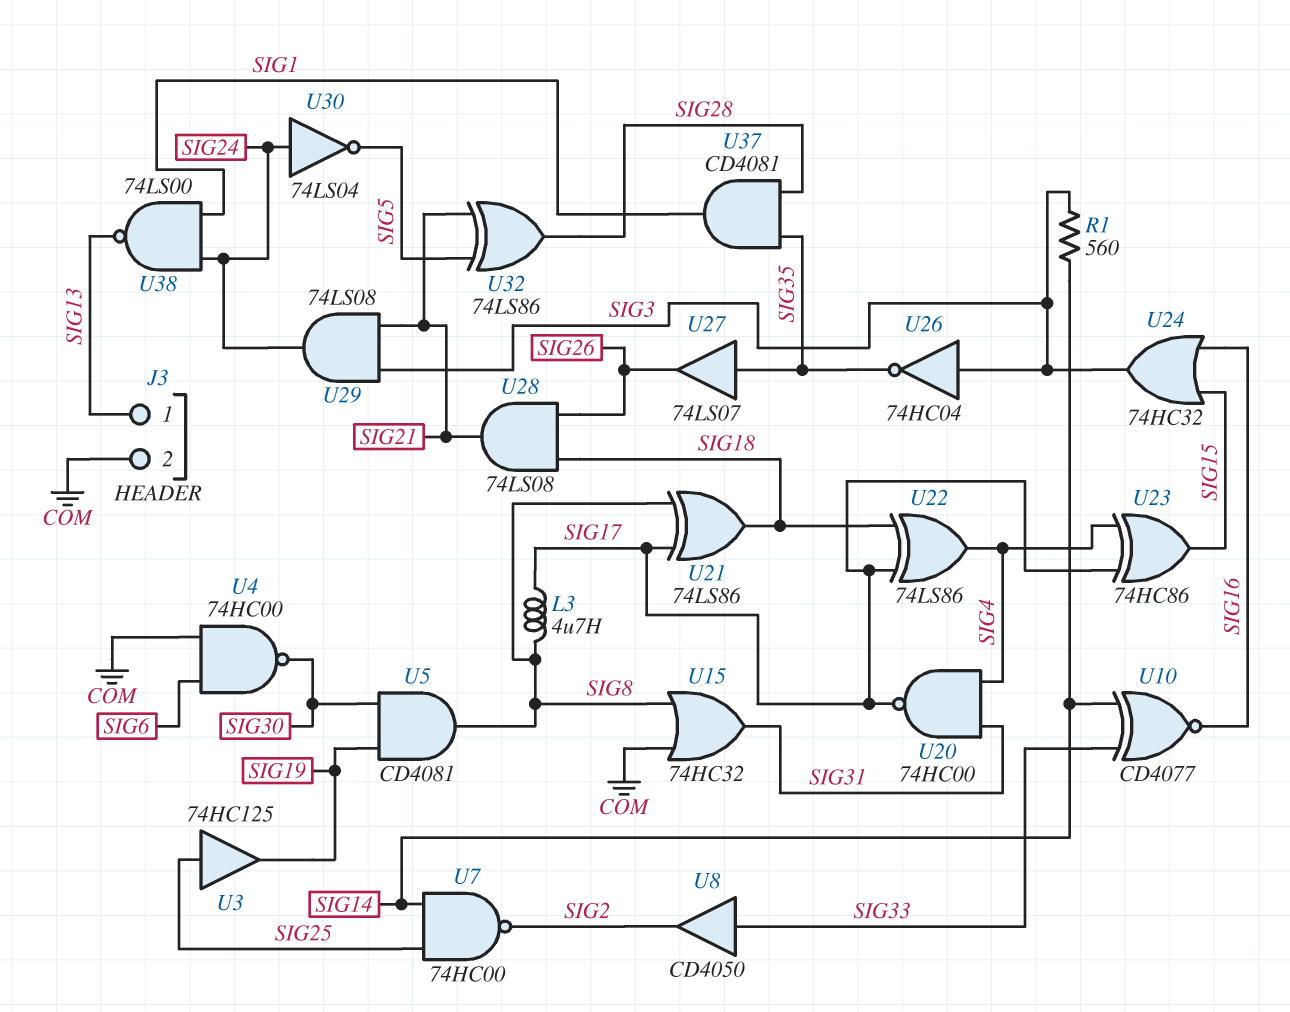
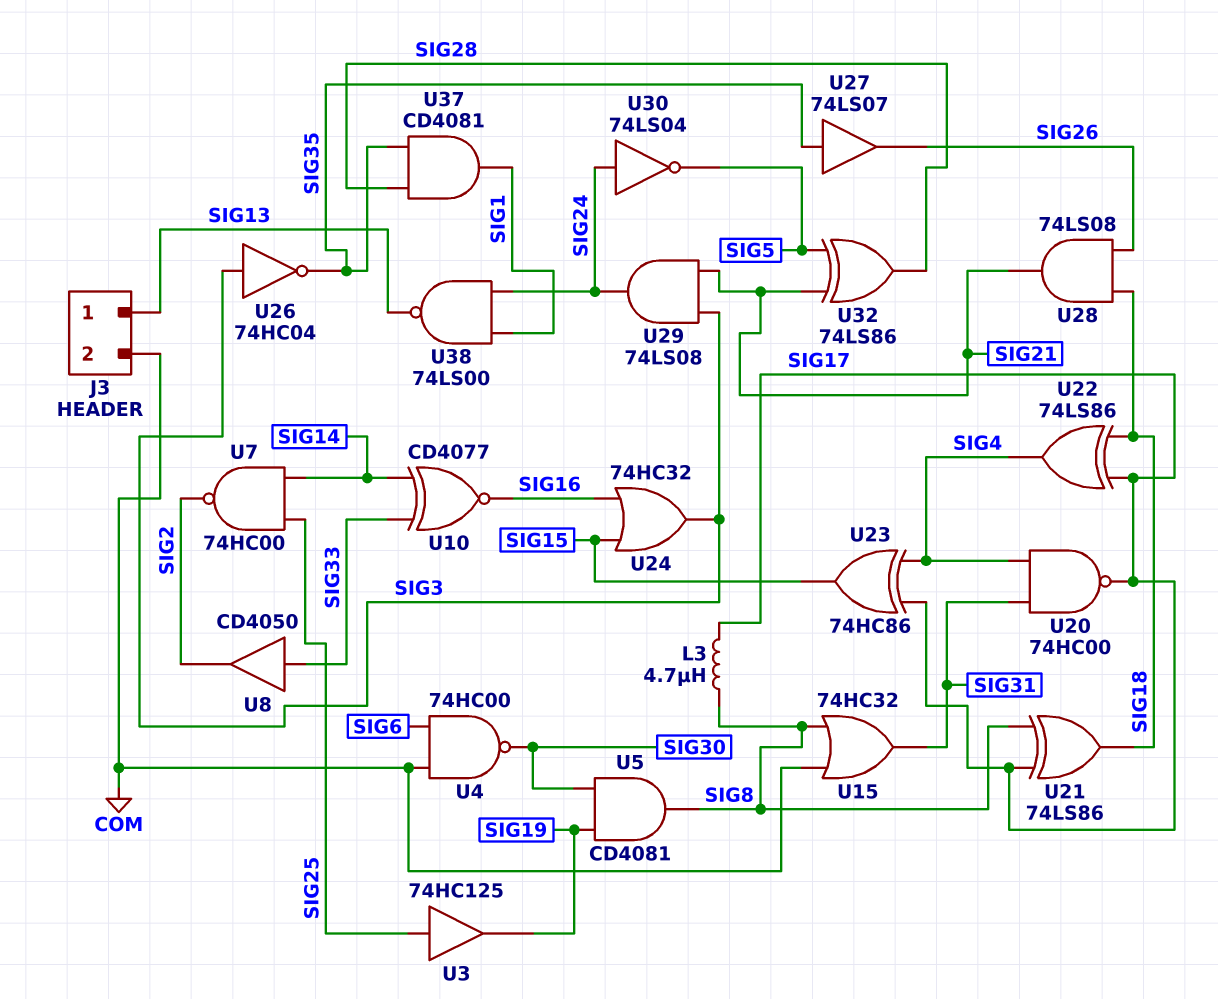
R1: 560 (SIG3, SIG14) -> none

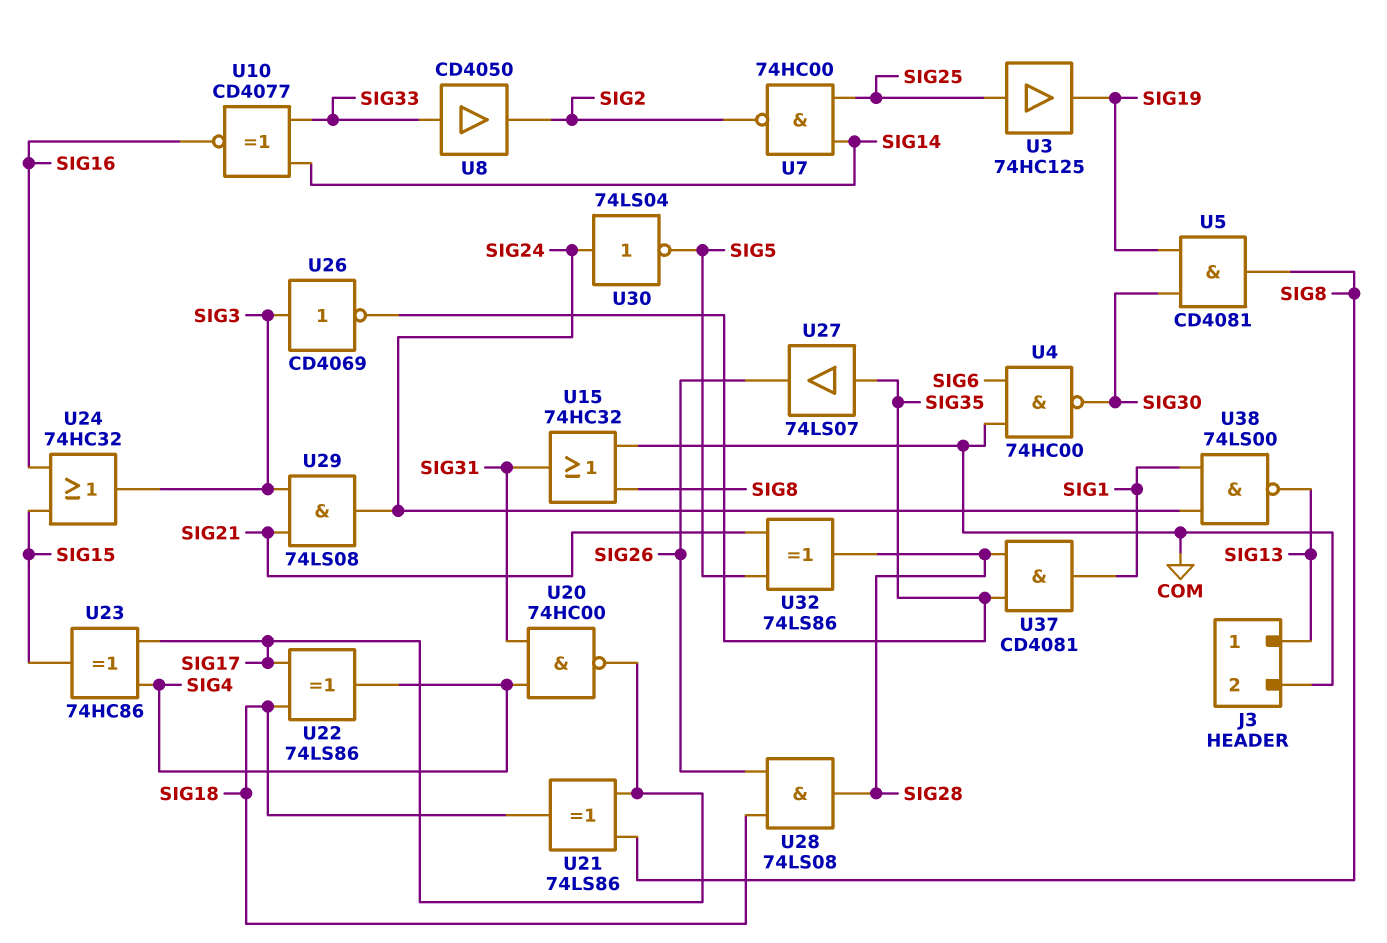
L3: 4.7uH (SIG8, SIG17) -> none
U26: NOT 74HC04 (in SIG3, out SIG35) -> NOT CD4069 (in SIG3, out SIG35)
U28: AND 74LS08 (in SIG18, in SIG26, out SIG21) -> AND 74LS08 (in SIG18, in SIG26, out SIG28)

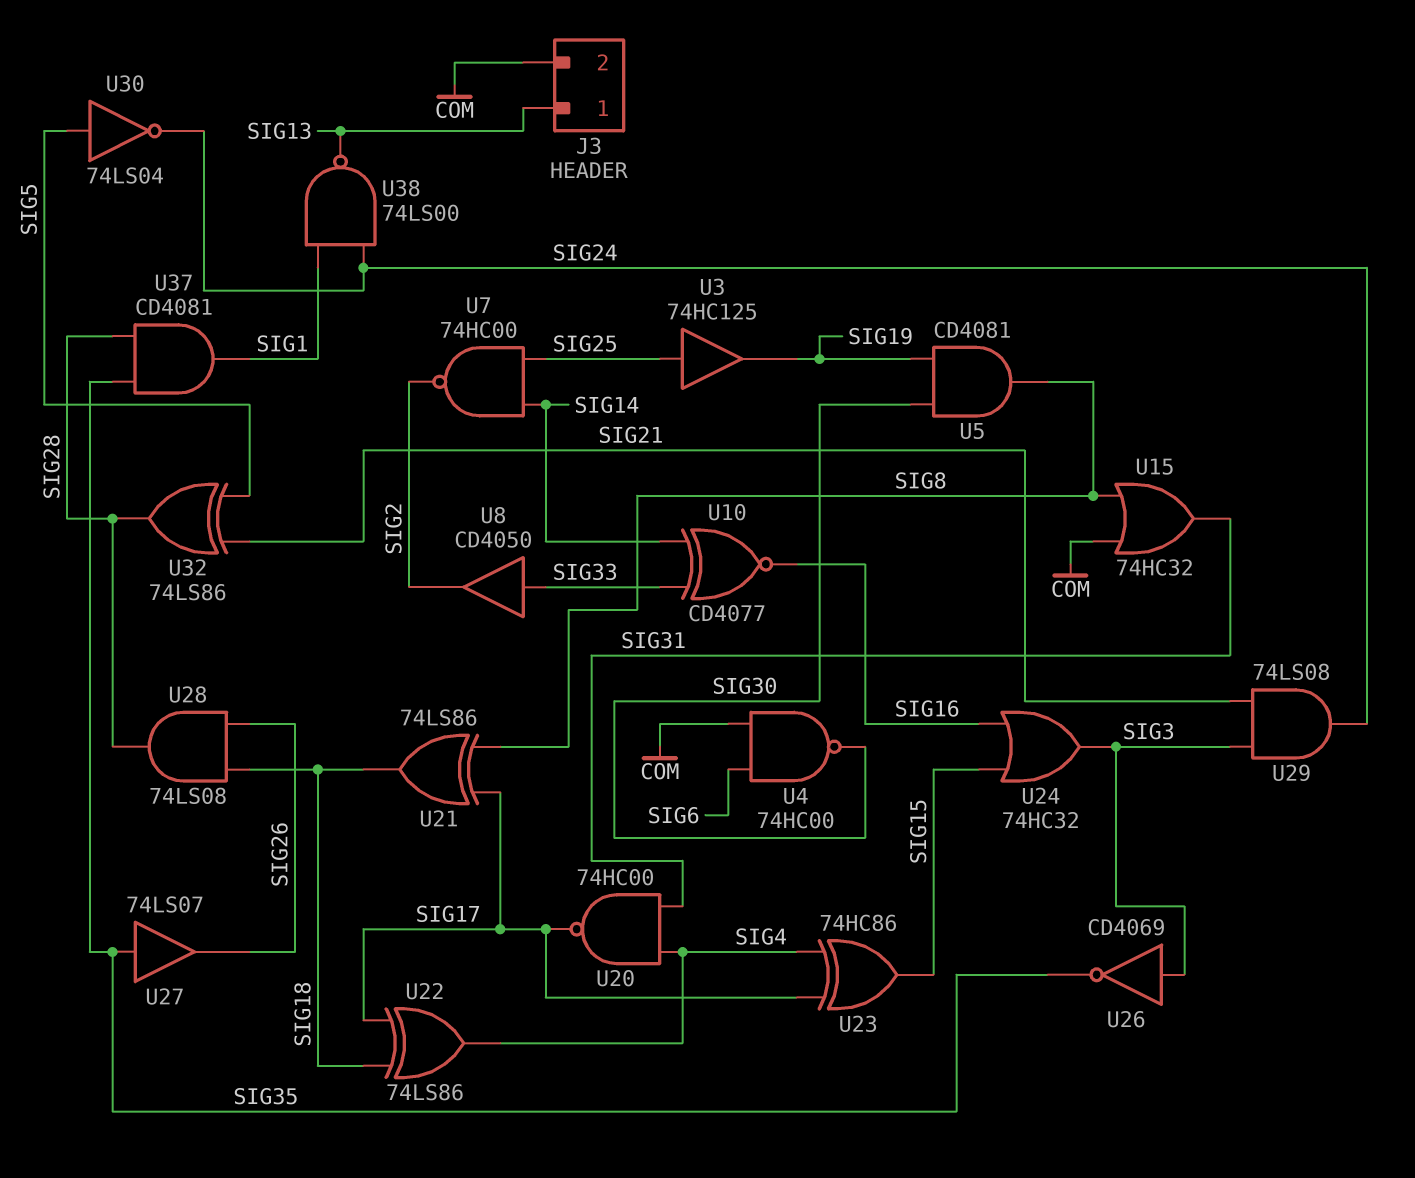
U30: NOT 74LS04 (in SIG24, out SIG5) -> NOT 74LS04 (in SIG5, out SIG24)

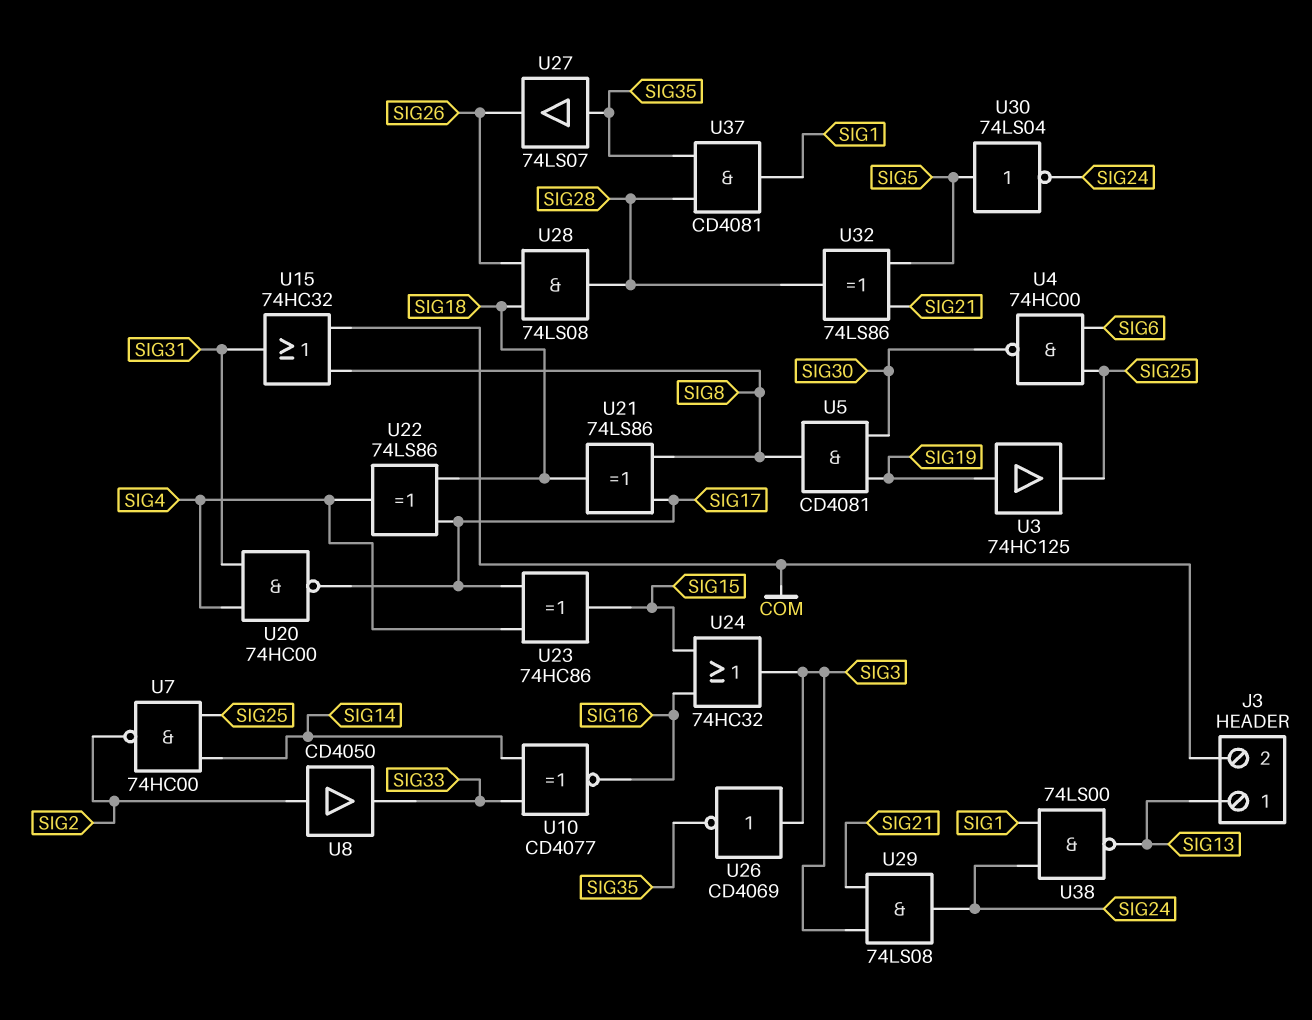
U3: buffer 74HC125 (in SIG25, out SIG19) -> buffer 74HC125 (in SIG19, out SIG25)
U4: NAND 74HC00 (in COM, in SIG6, out SIG30) -> NAND 74HC00 (in SIG6, in SIG25, out SIG30)
U8: buffer CD4050 (in SIG33, out SIG2) -> buffer CD4050 (in SIG2, out SIG33)

